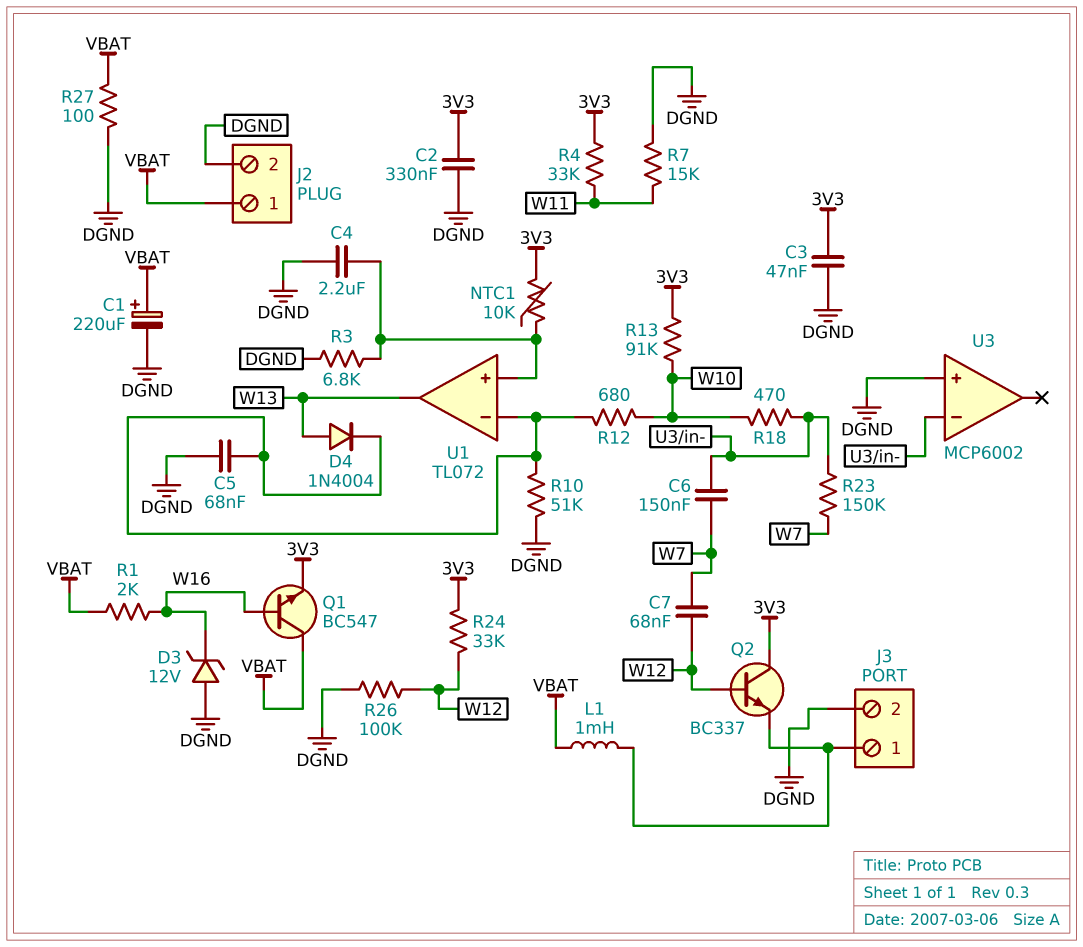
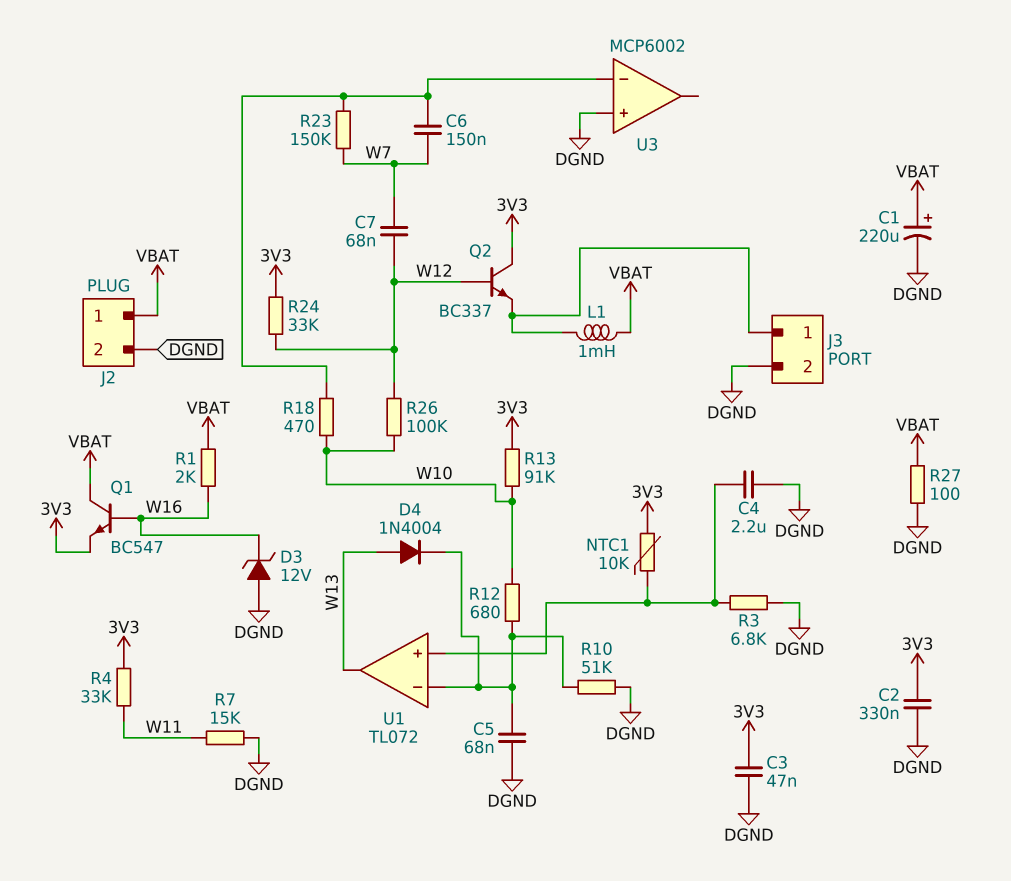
R26: 100k (DGND, W12) -> 100k (W10, W12)

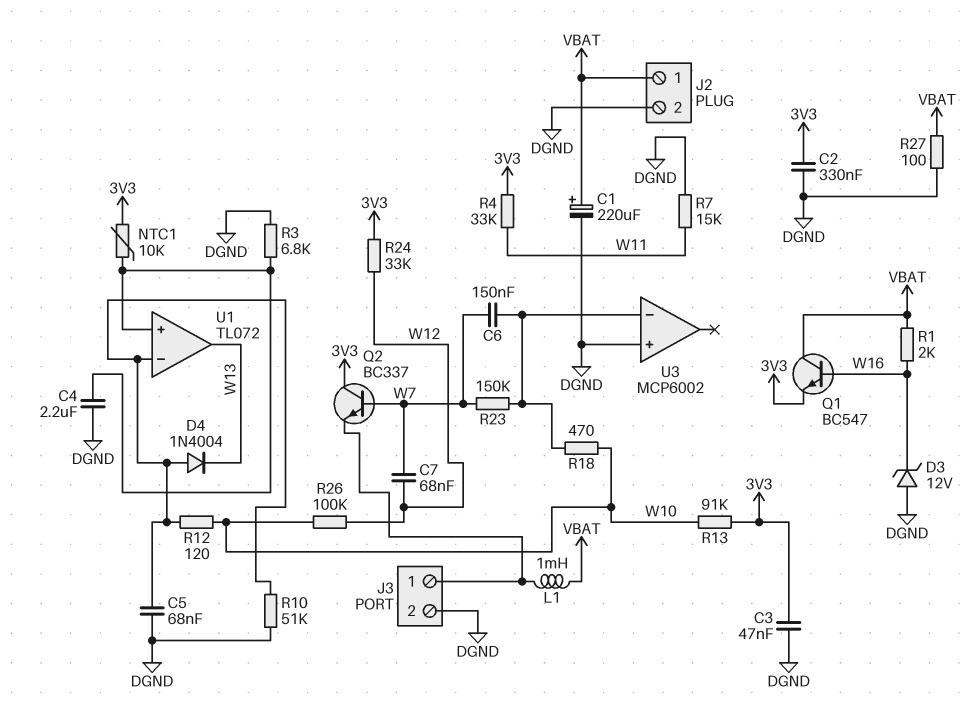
D4: diode 1N4004 (A W13, K U1/in-) -> diode 1N4004 (A U1/in-, K W13)
Q2: NPN BC337 (B W12, C 3V3, E J3/1) -> NPN BC337 (B W7, C 3V3, E J3/1)
R12: 680 (U1/in-, W10) -> 120 (U1/in-, W10)

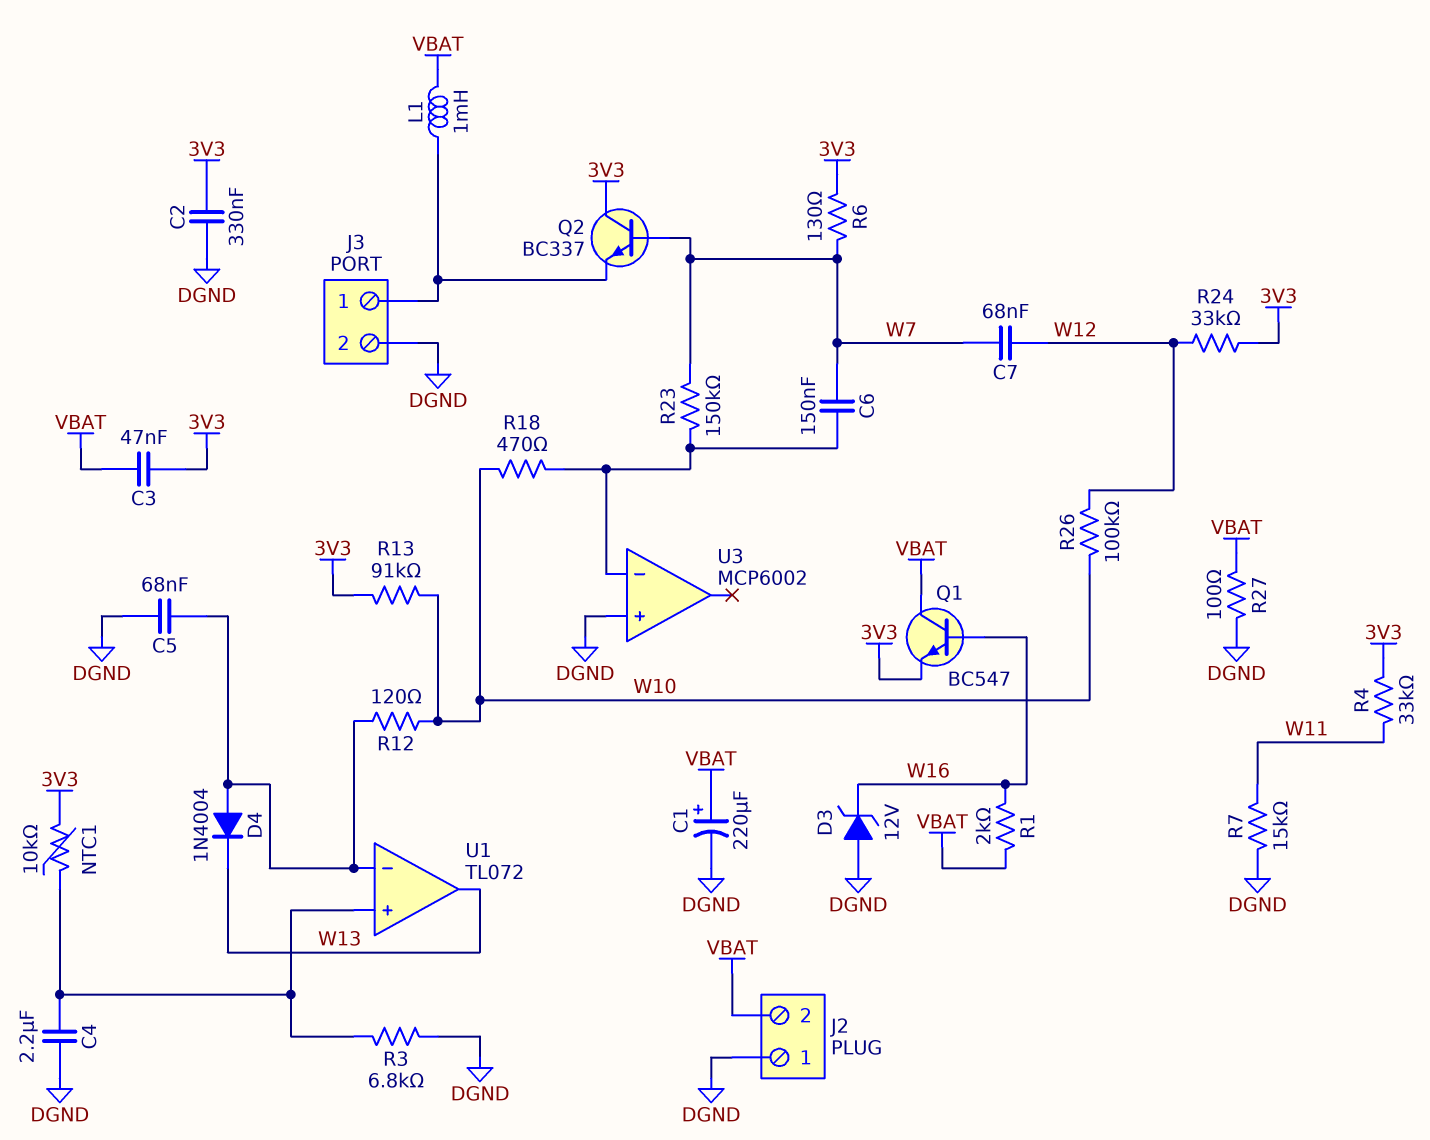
C3: 47nF (3V3, DGND) -> 47nF (3V3, VBAT)
J2 pin 1: VBAT -> DGND
J2 pin 2: DGND -> VBAT
R6: none -> 130 (3V3, W7)
R10: 51k (DGND, U1/in-) -> none

